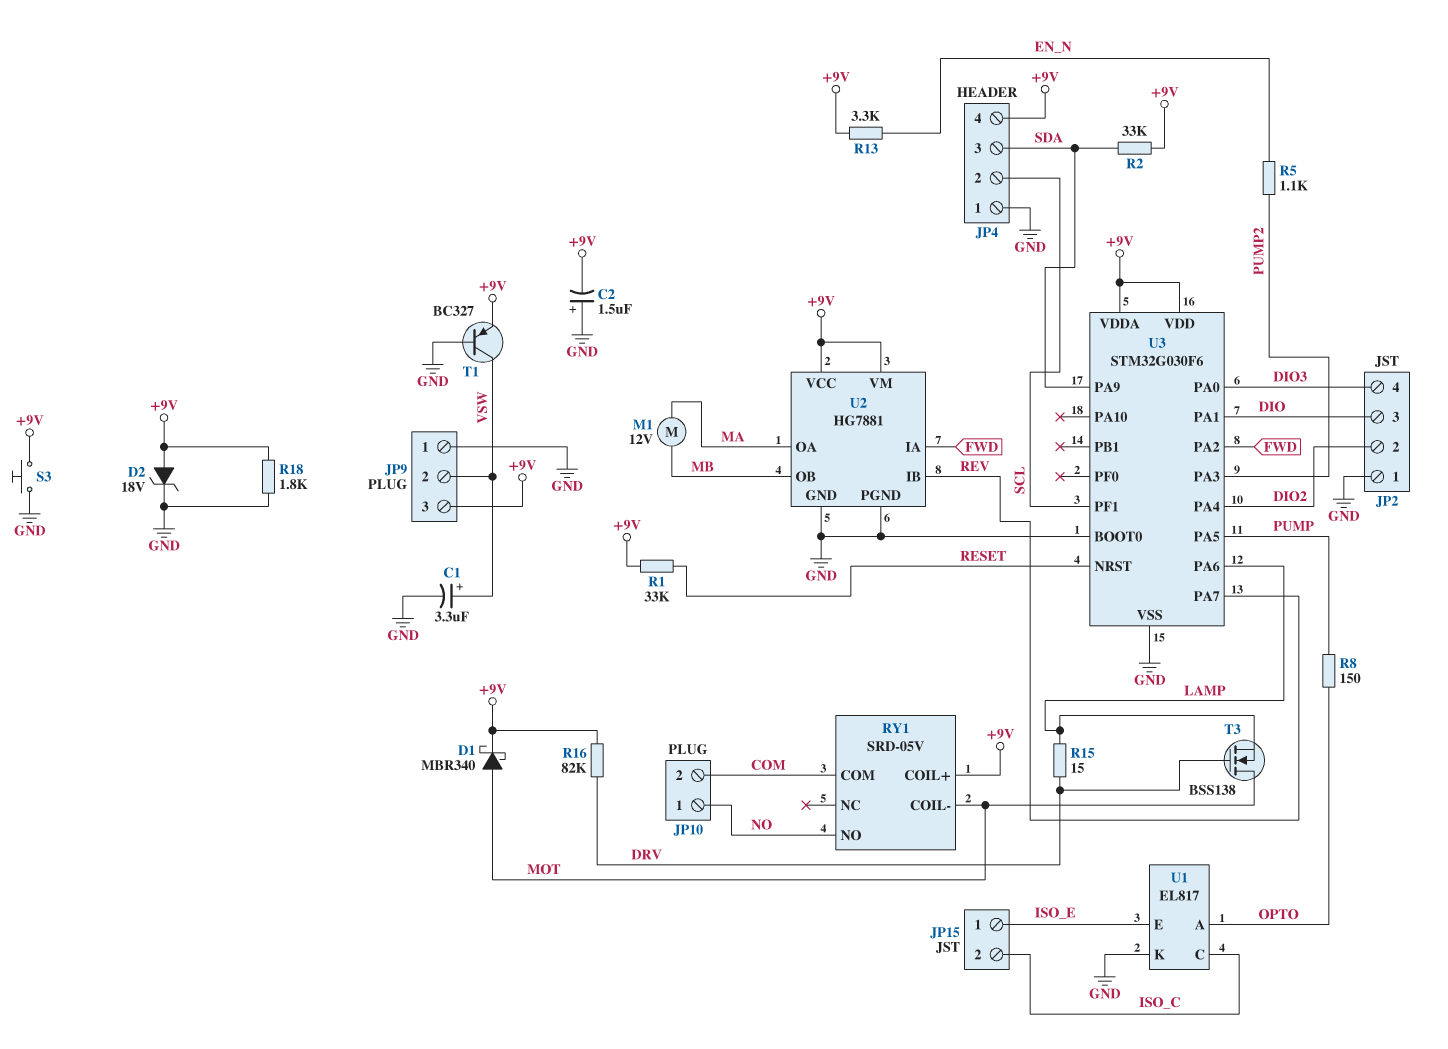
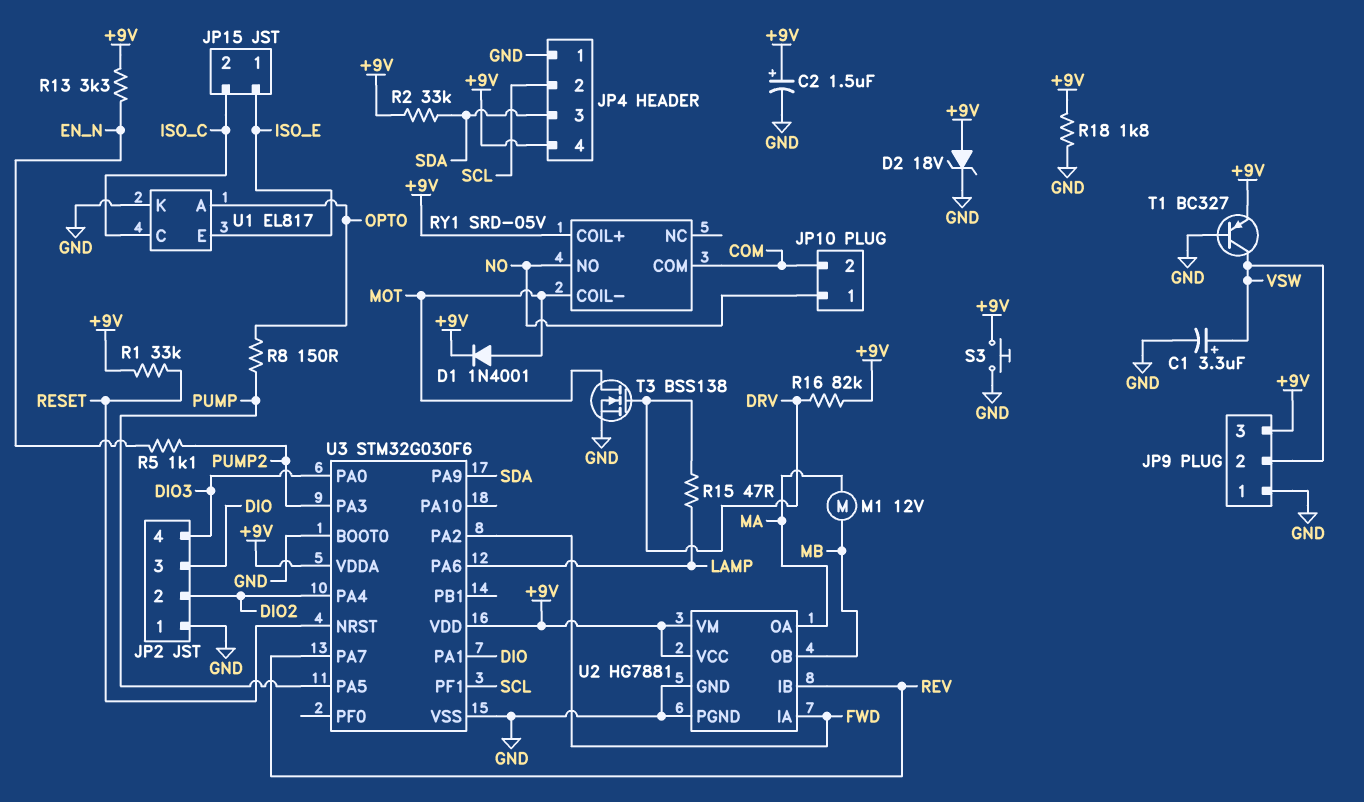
C2: 1.5uF (plus GND, minus +9V) -> 1.5uF (plus +9V, minus GND)
D1: schottky MBR340 (A MOT, K +9V) -> diode 1N4001 (A MOT, K +9V)
R15: 15 (DRV, LAMP) -> 47 (DRV, LAMP)
T3: NMOS BSS138 (G DRV, D MOT, S LAMP) -> NMOS BSS138 (G DRV, D MOT, S GND)

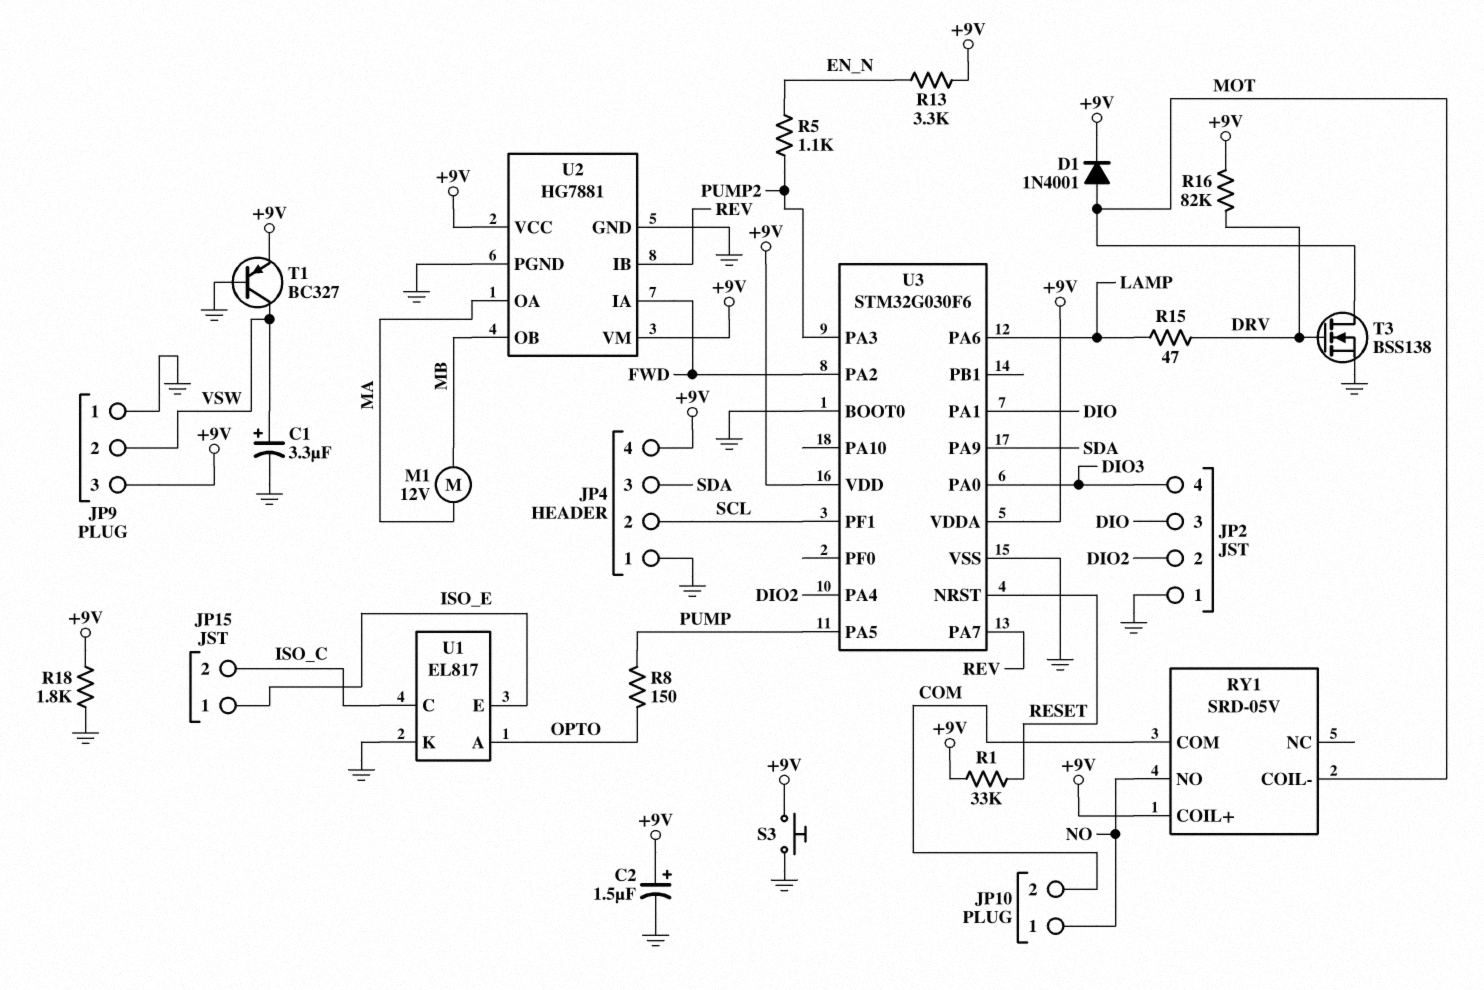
D2: zener 18V (A +9V, K GND) -> none
R2: 33k (+9V, SDA) -> none

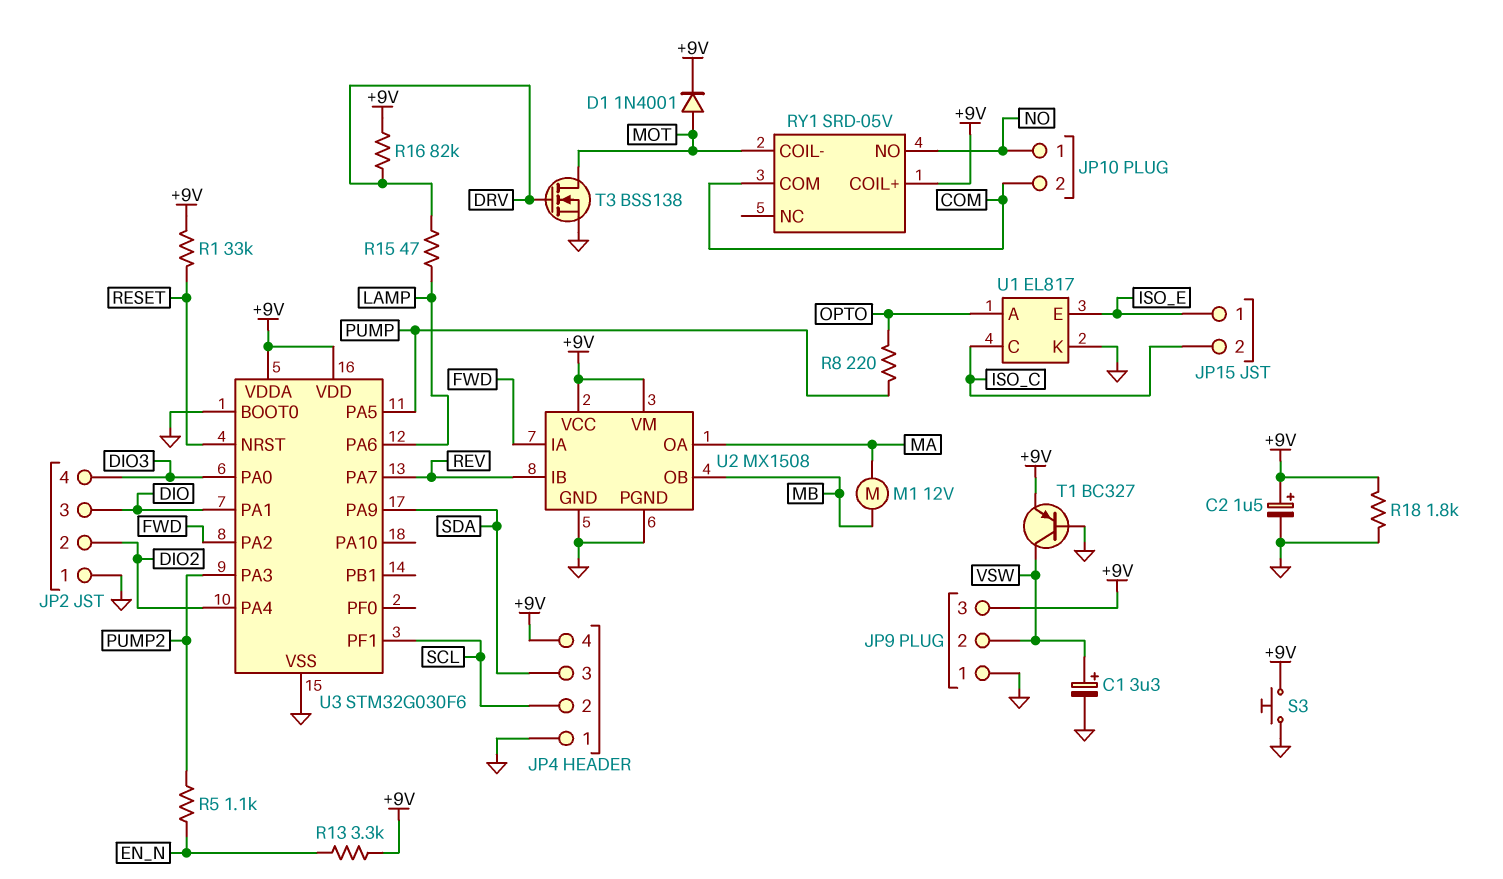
R8: 150 (OPTO, PUMP) -> 220 (OPTO, PUMP)
U2: HG7881 -> MX1508

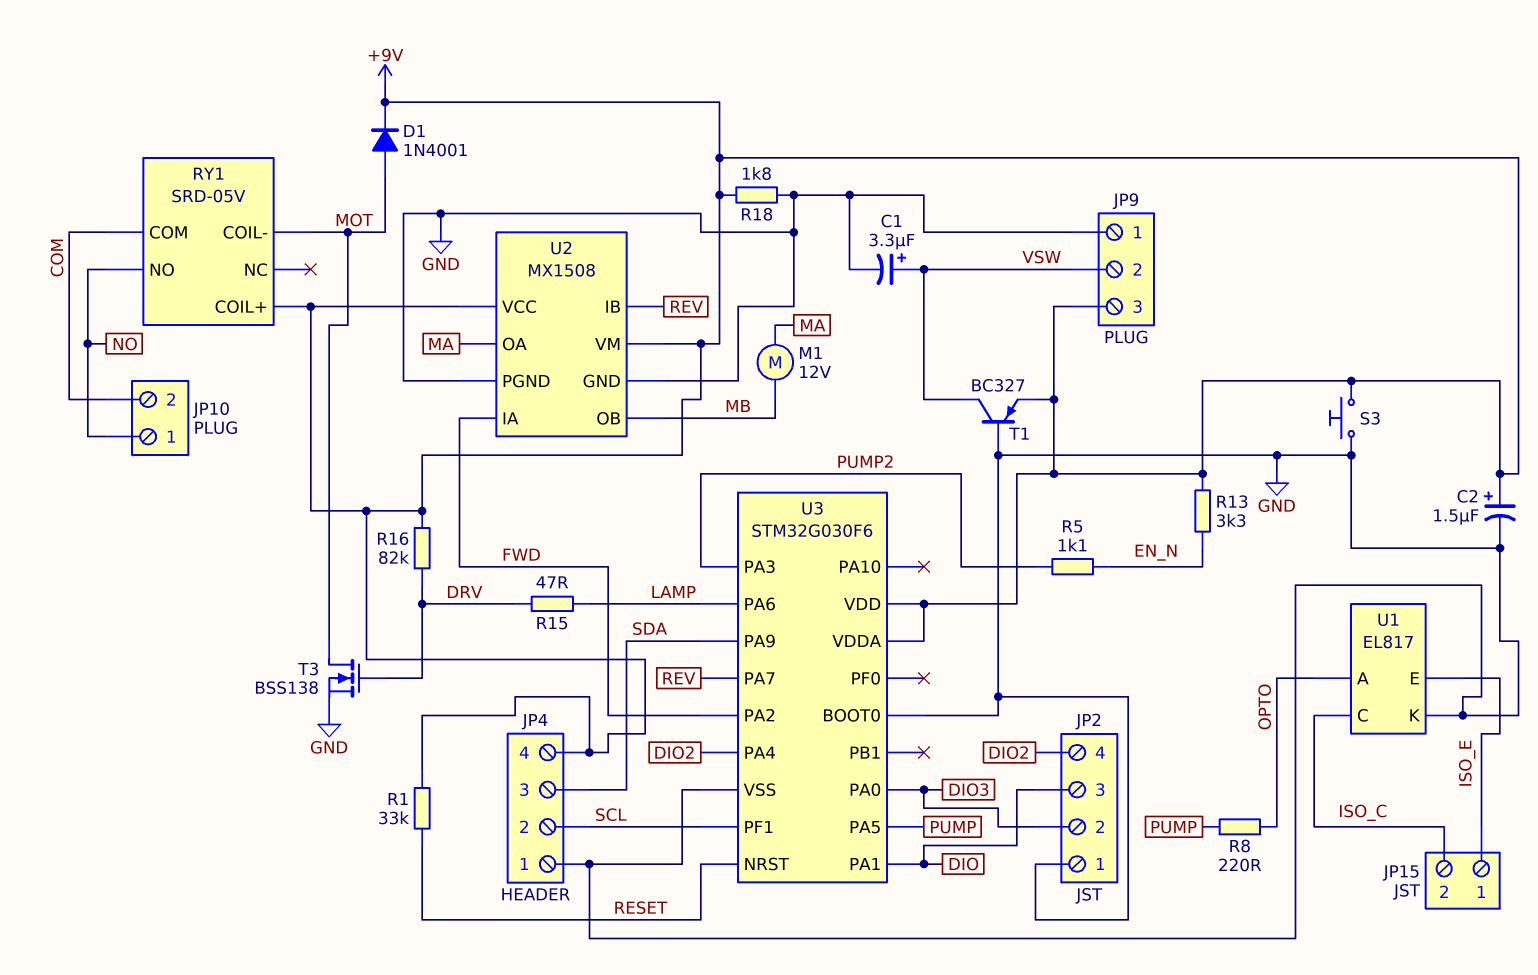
JP2 pin 2: DIO2 -> DIO3
JP2 pin 4: DIO3 -> DIO2

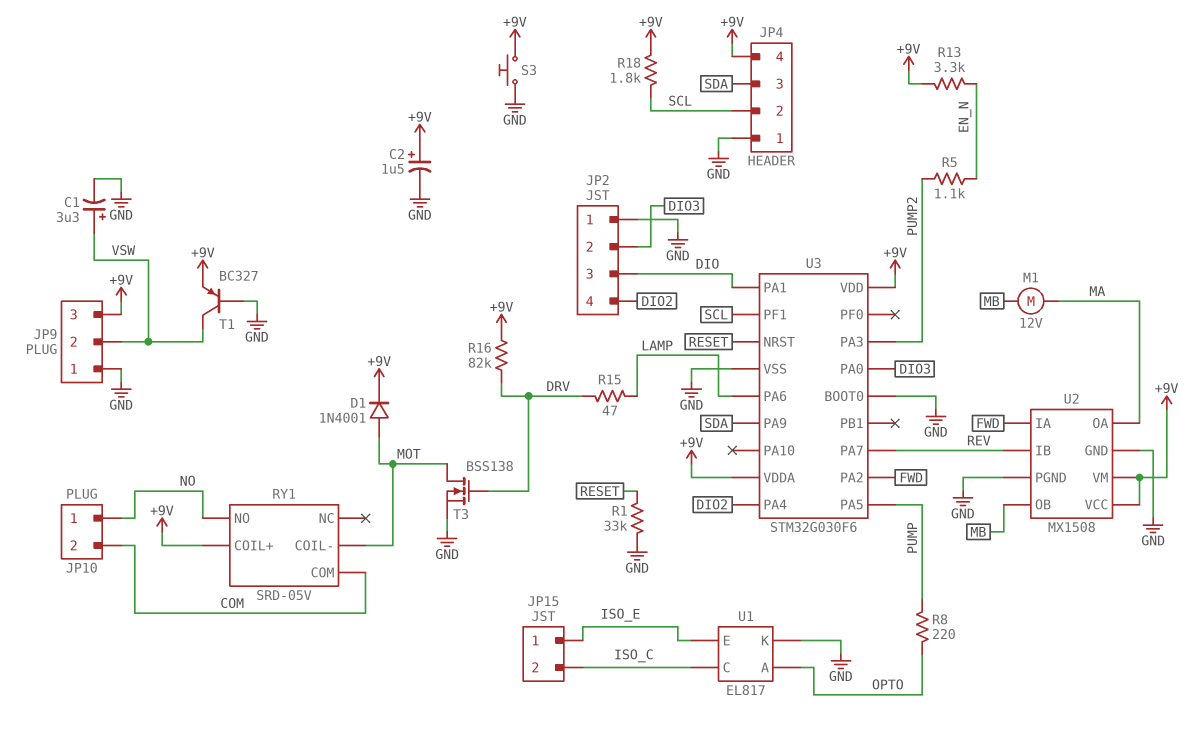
R1: 33k (+9V, RESET) -> 33k (GND, RESET)
R18: 1.8k (+9V, GND) -> 1.8k (+9V, SCL)

